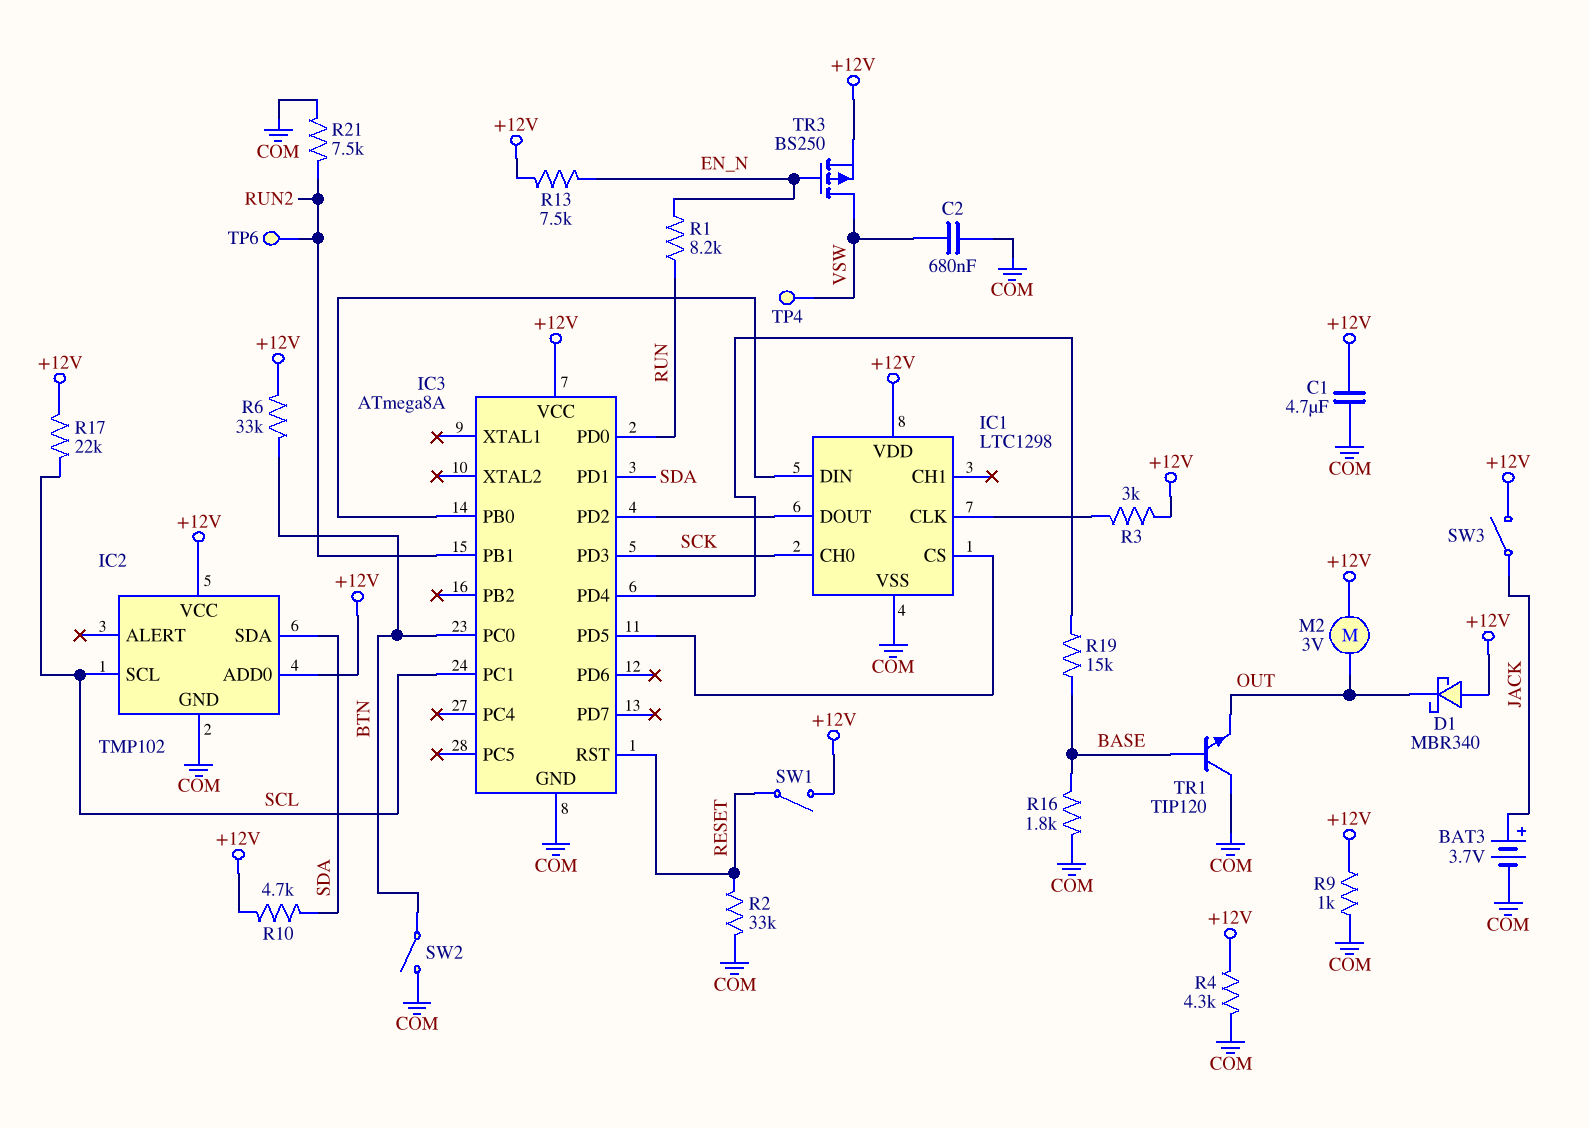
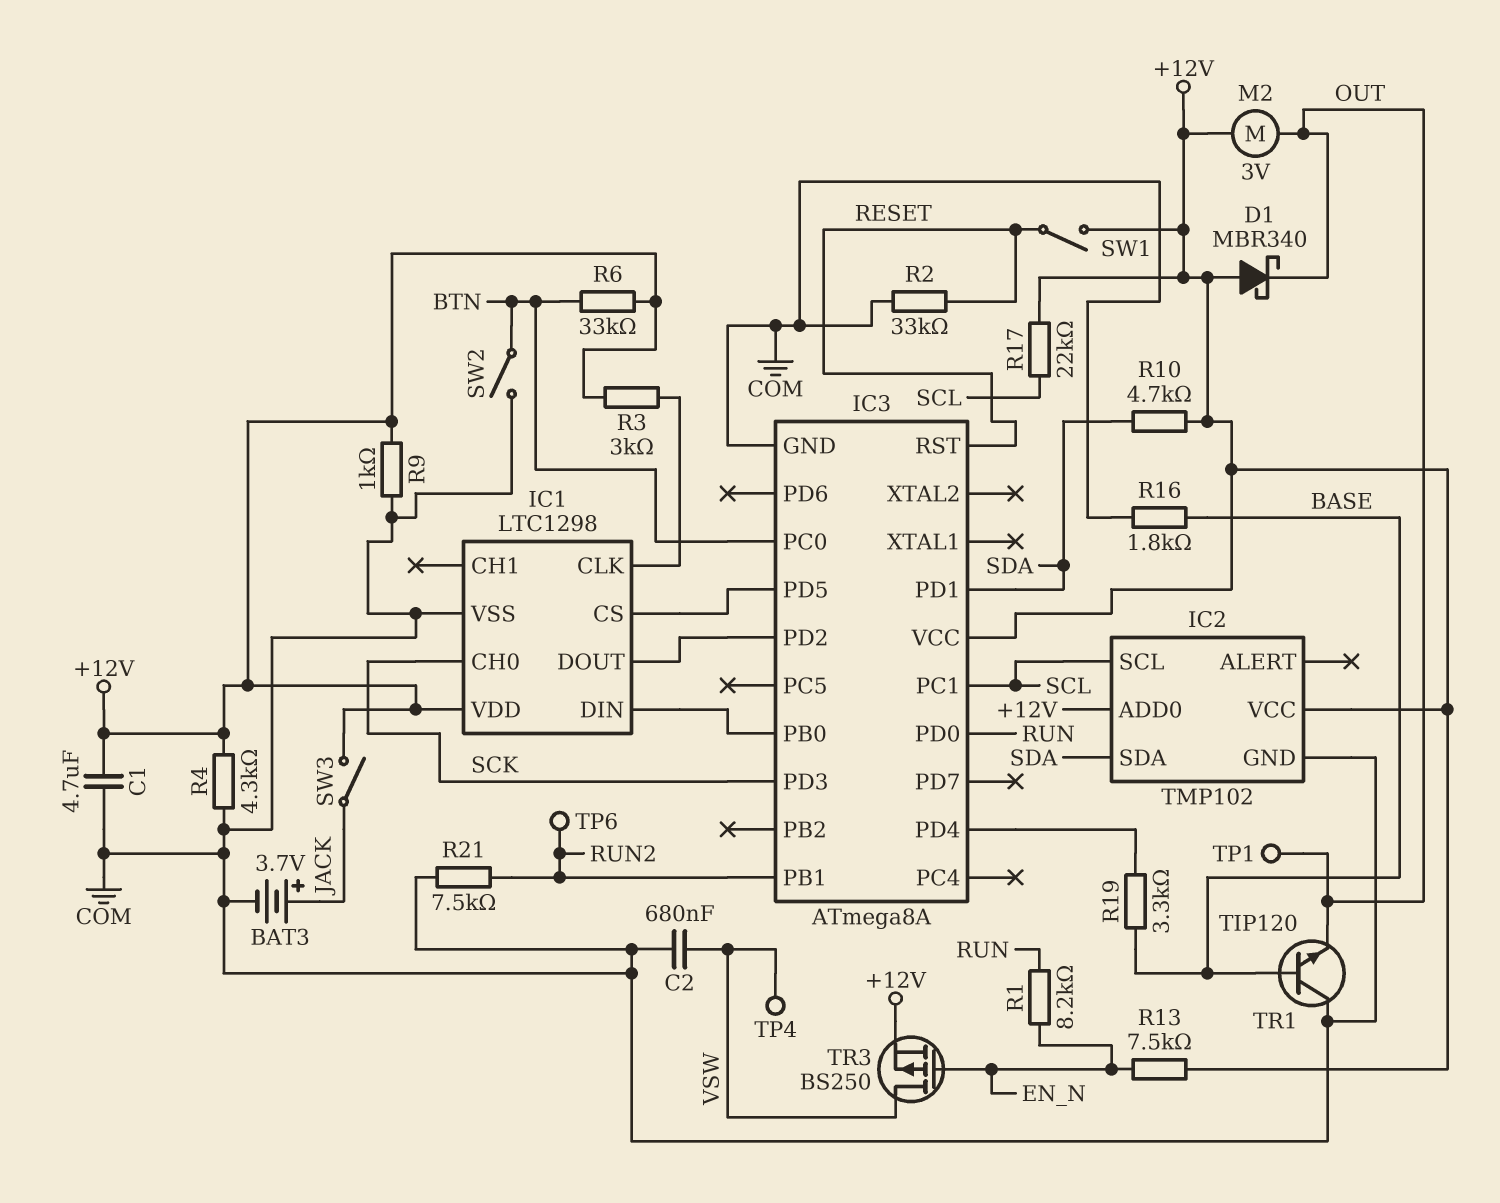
R19: 15k (BASE, IC3/PD4) -> 3.3k (BASE, IC3/PD4)
TP1: none -> test point (OUT)

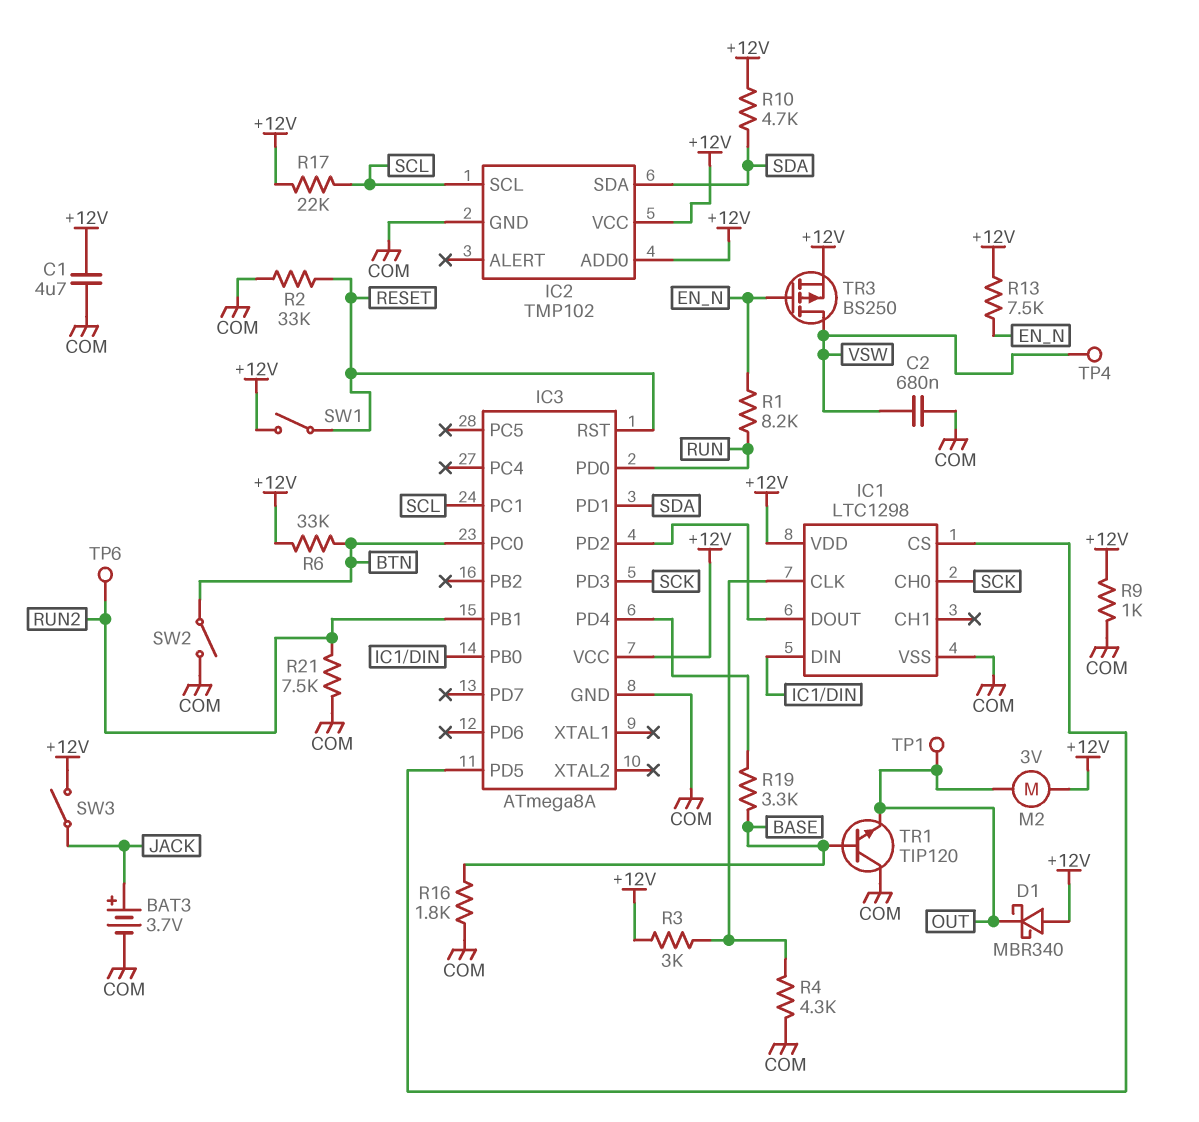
R4: 4.3k (+12V, COM) -> 4.3k (COM, IC1/CLK)

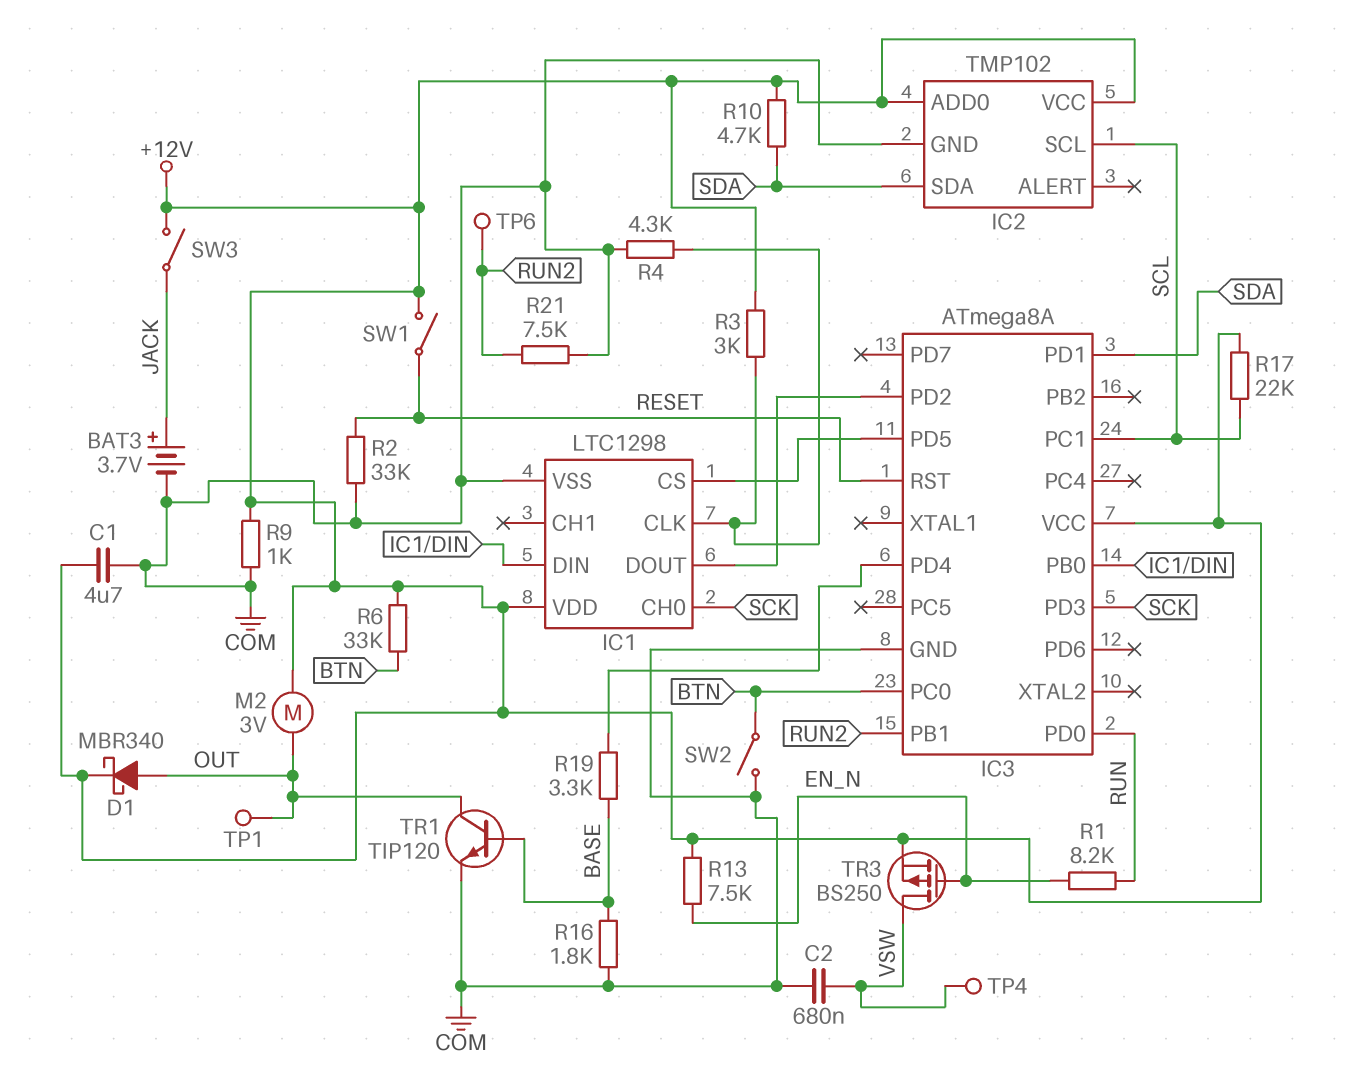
D1: schottky MBR340 (A +12V, K OUT) -> schottky MBR340 (A OUT, K +12V)
TR1: NPN TIP120 (B BASE, C COM, E OUT) -> NPN TIP120 (B BASE, C OUT, E COM)

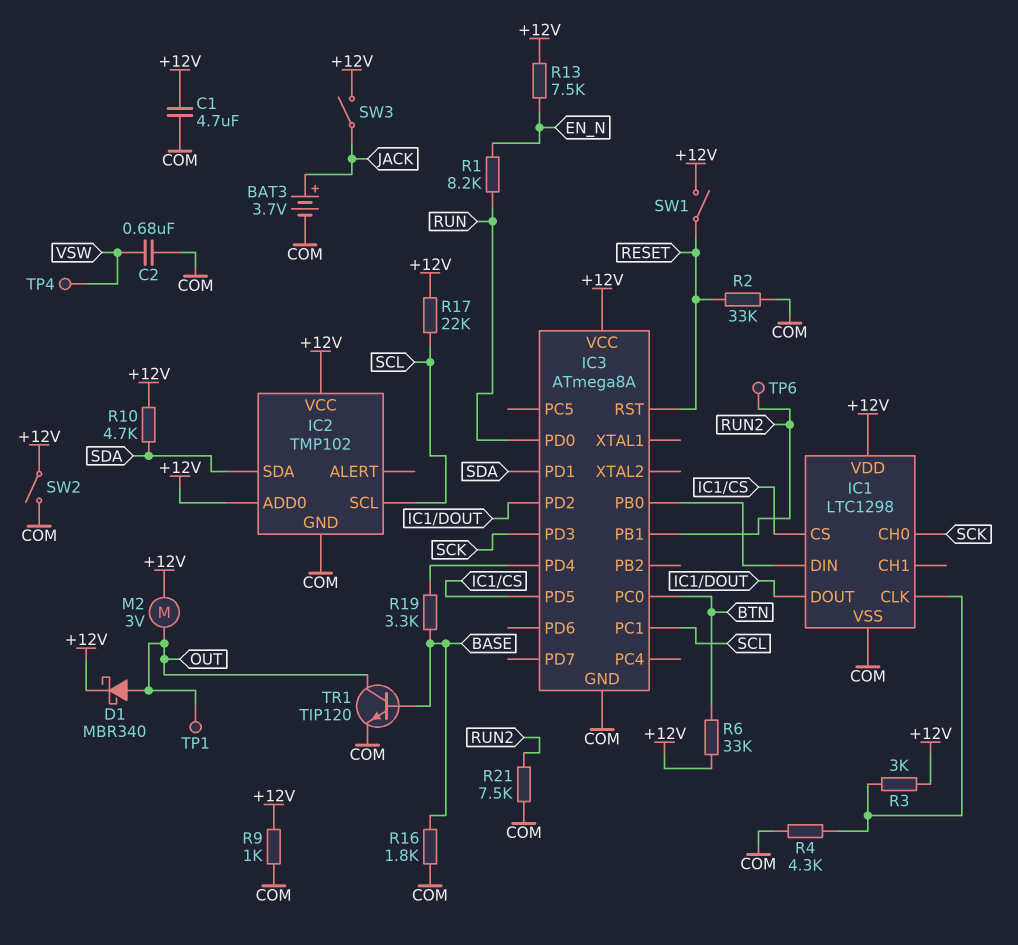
SW2: switch (BTN, COM) -> switch (+12V, COM)
TR3: PMOS BS250 (G EN_N, D VSW, S +12V) -> none

